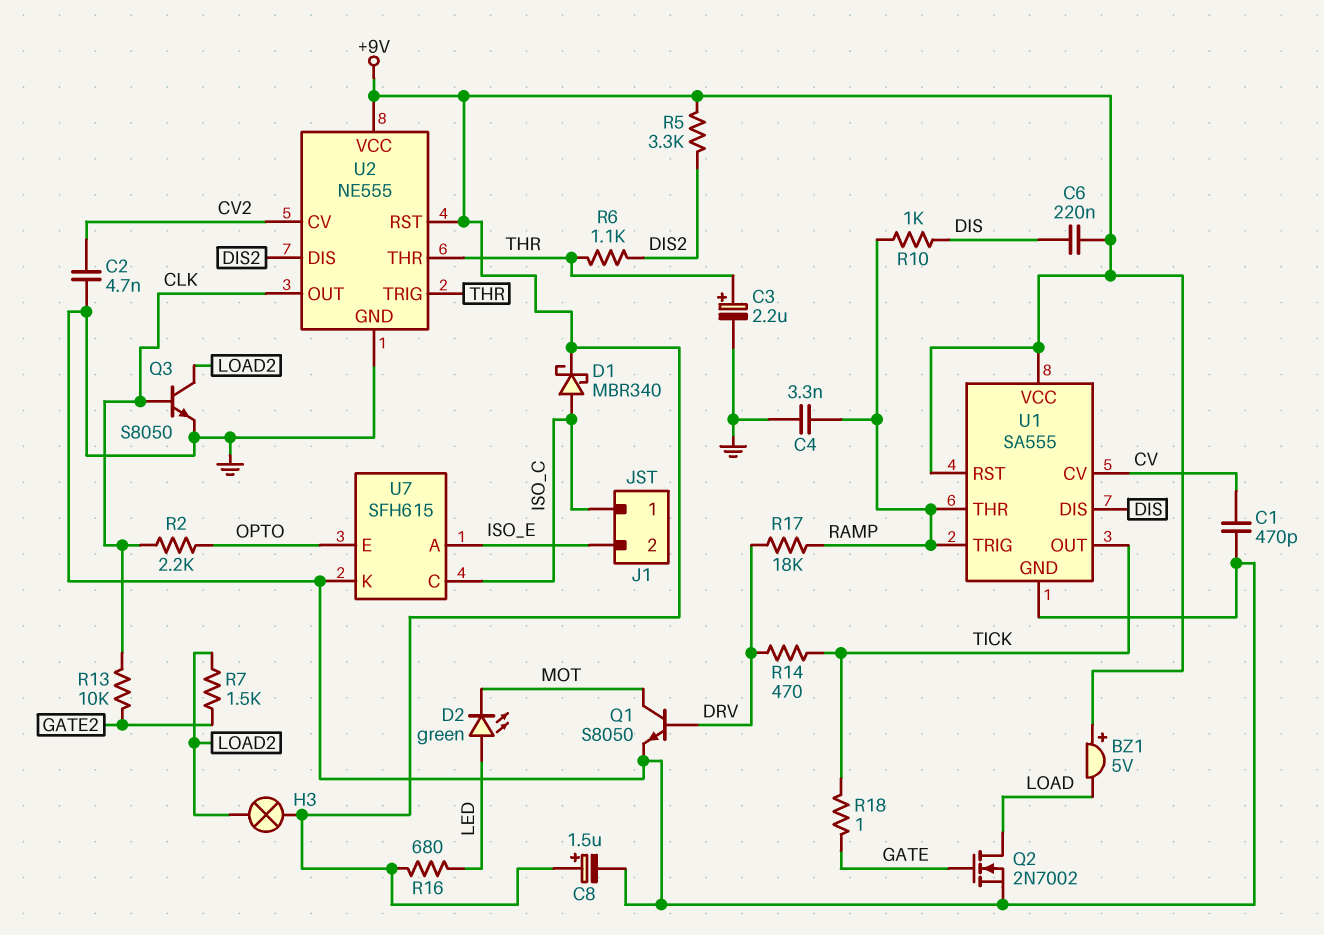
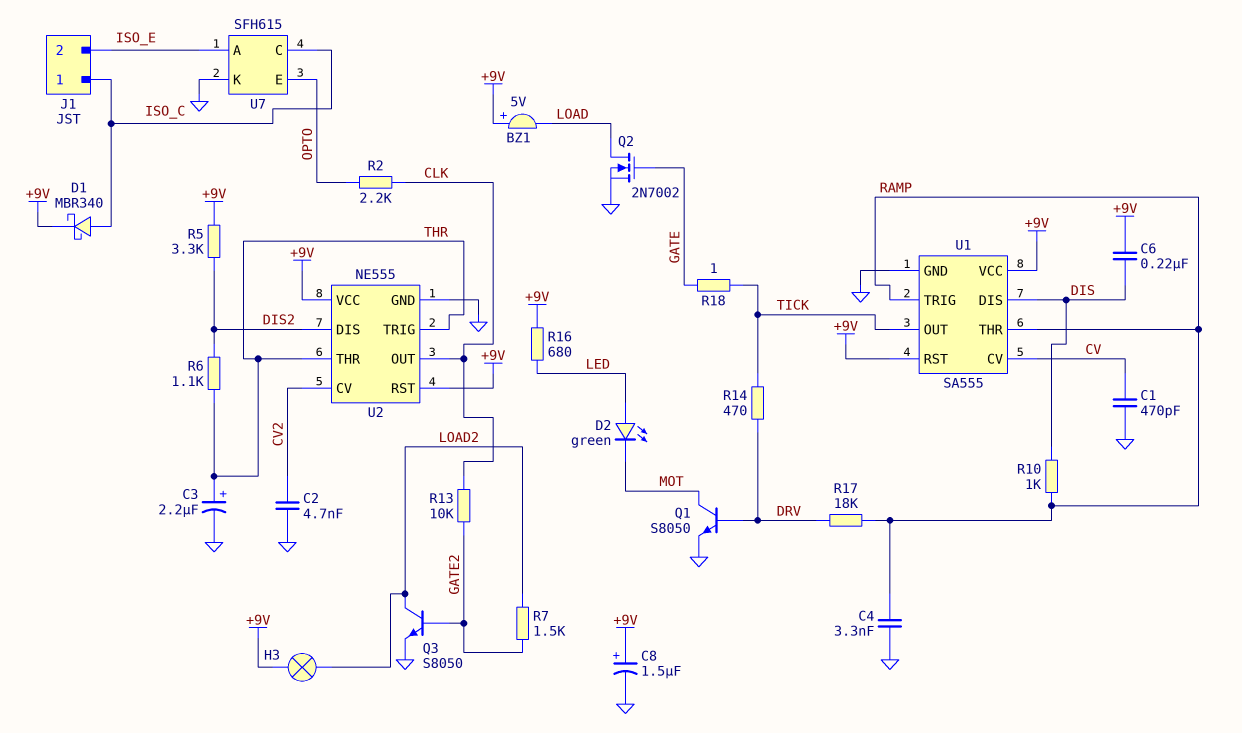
Q3: NPN S8050 (B CLK, C LOAD2, E GND) -> NPN S8050 (B GATE2, C LOAD2, E GND)

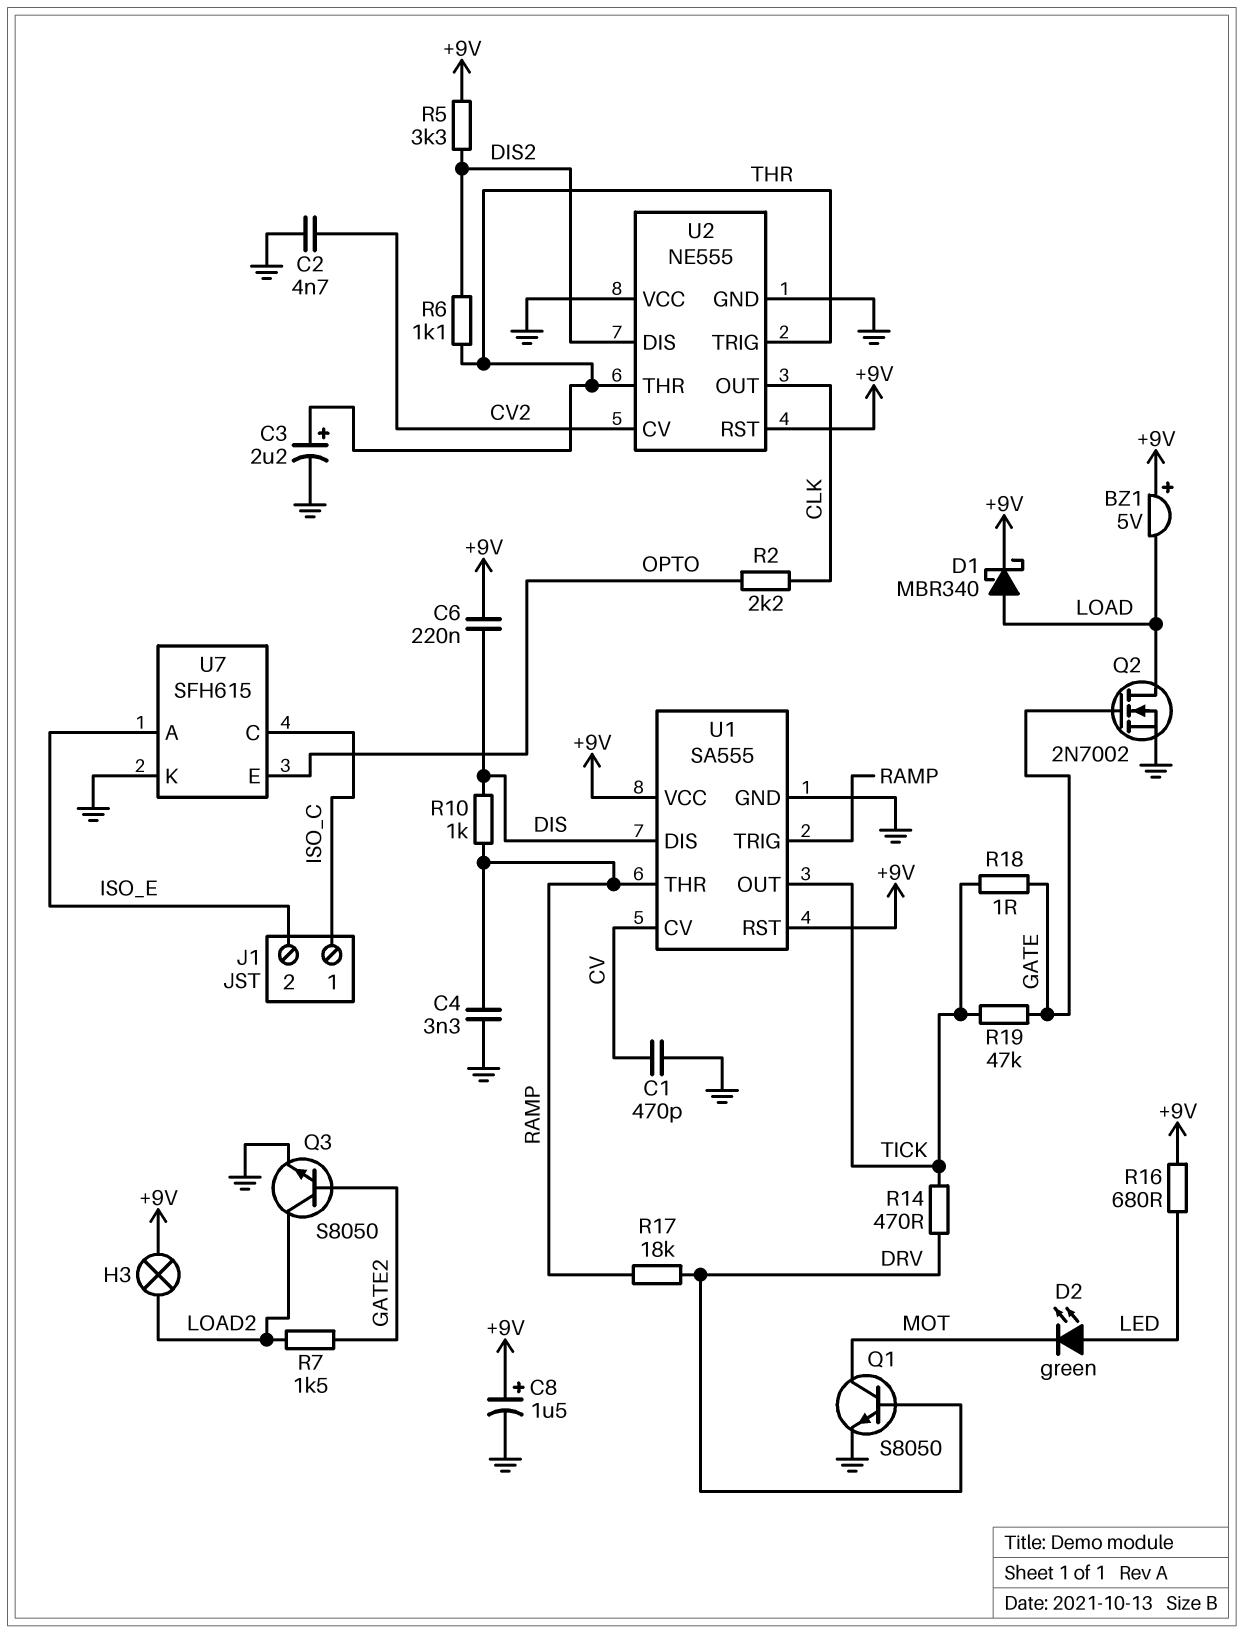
D1: schottky MBR340 (A ISO_C, K +9V) -> schottky MBR340 (A LOAD, K +9V)
R13: 10k (CLK, GATE2) -> none
R19: none -> 47k (GATE, TICK)
U2 pin VCC: +9V -> GND

